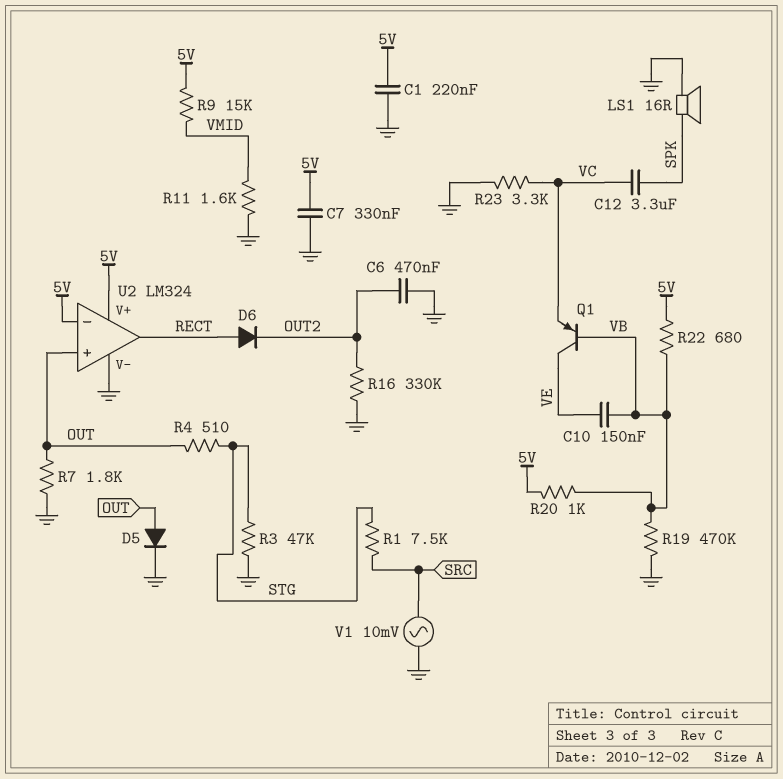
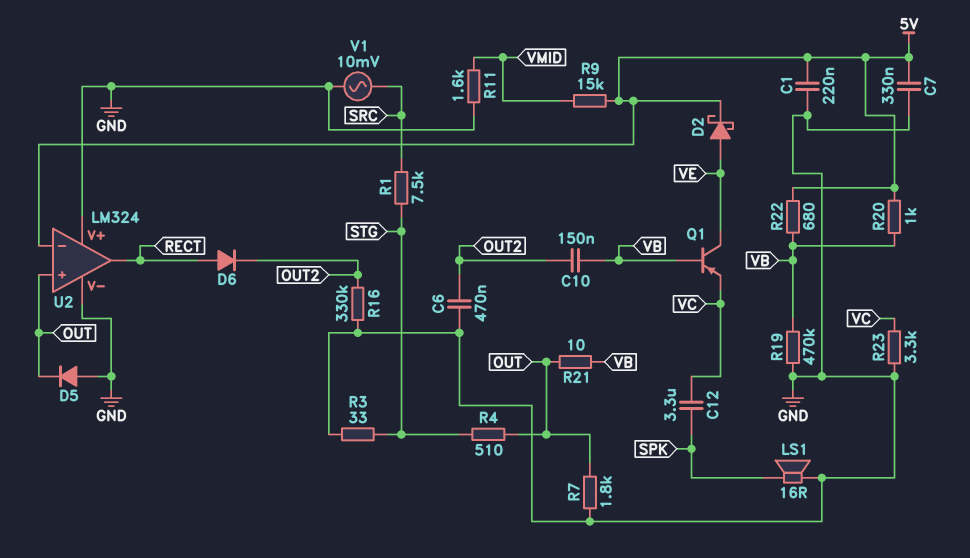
C10: 150nF (VB, VE) -> 150nF (OUT2, VB)
D2: none -> schottky (A VE, K 5V)
D5: diode (A OUT, K GND) -> diode (A GND, K OUT)
R3: 47k (GND, STG) -> 33 (GND, STG)
R21: none -> 10 (OUT, VB)
U2 pin V+: 5V -> GND

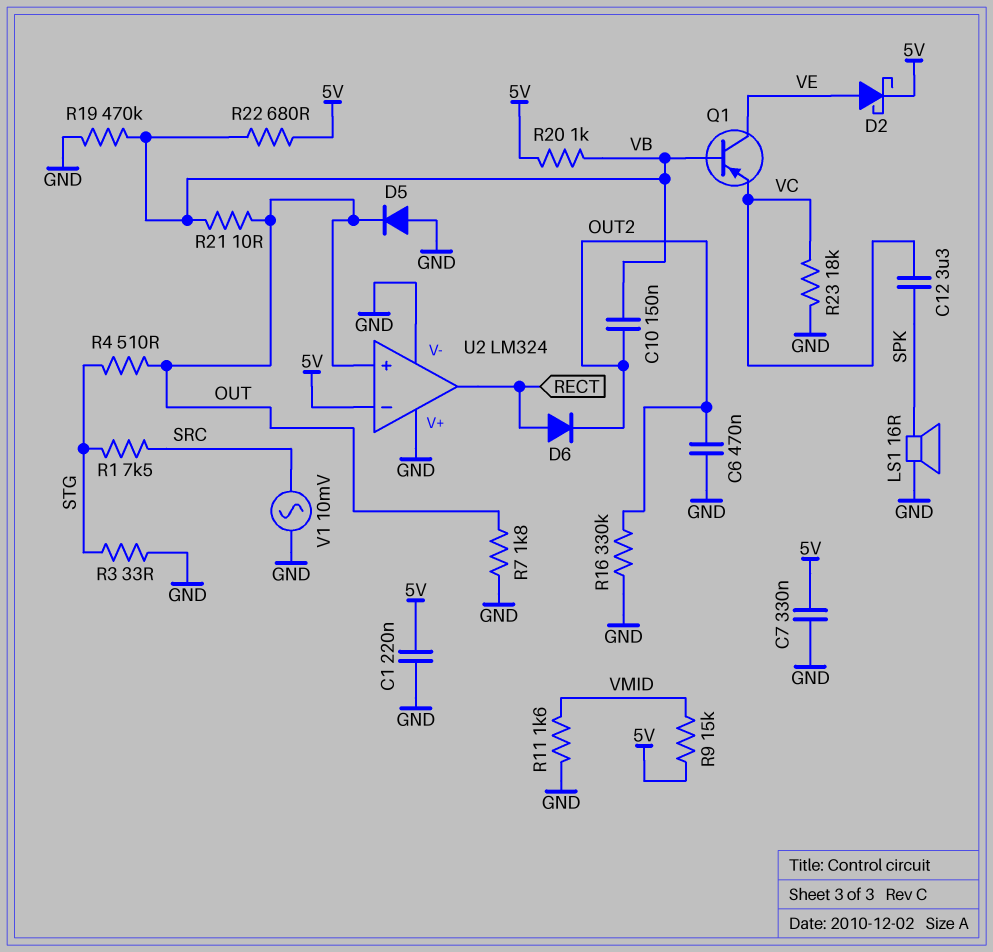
R23: 3.3k (GND, VC) -> 18k (GND, VC)

